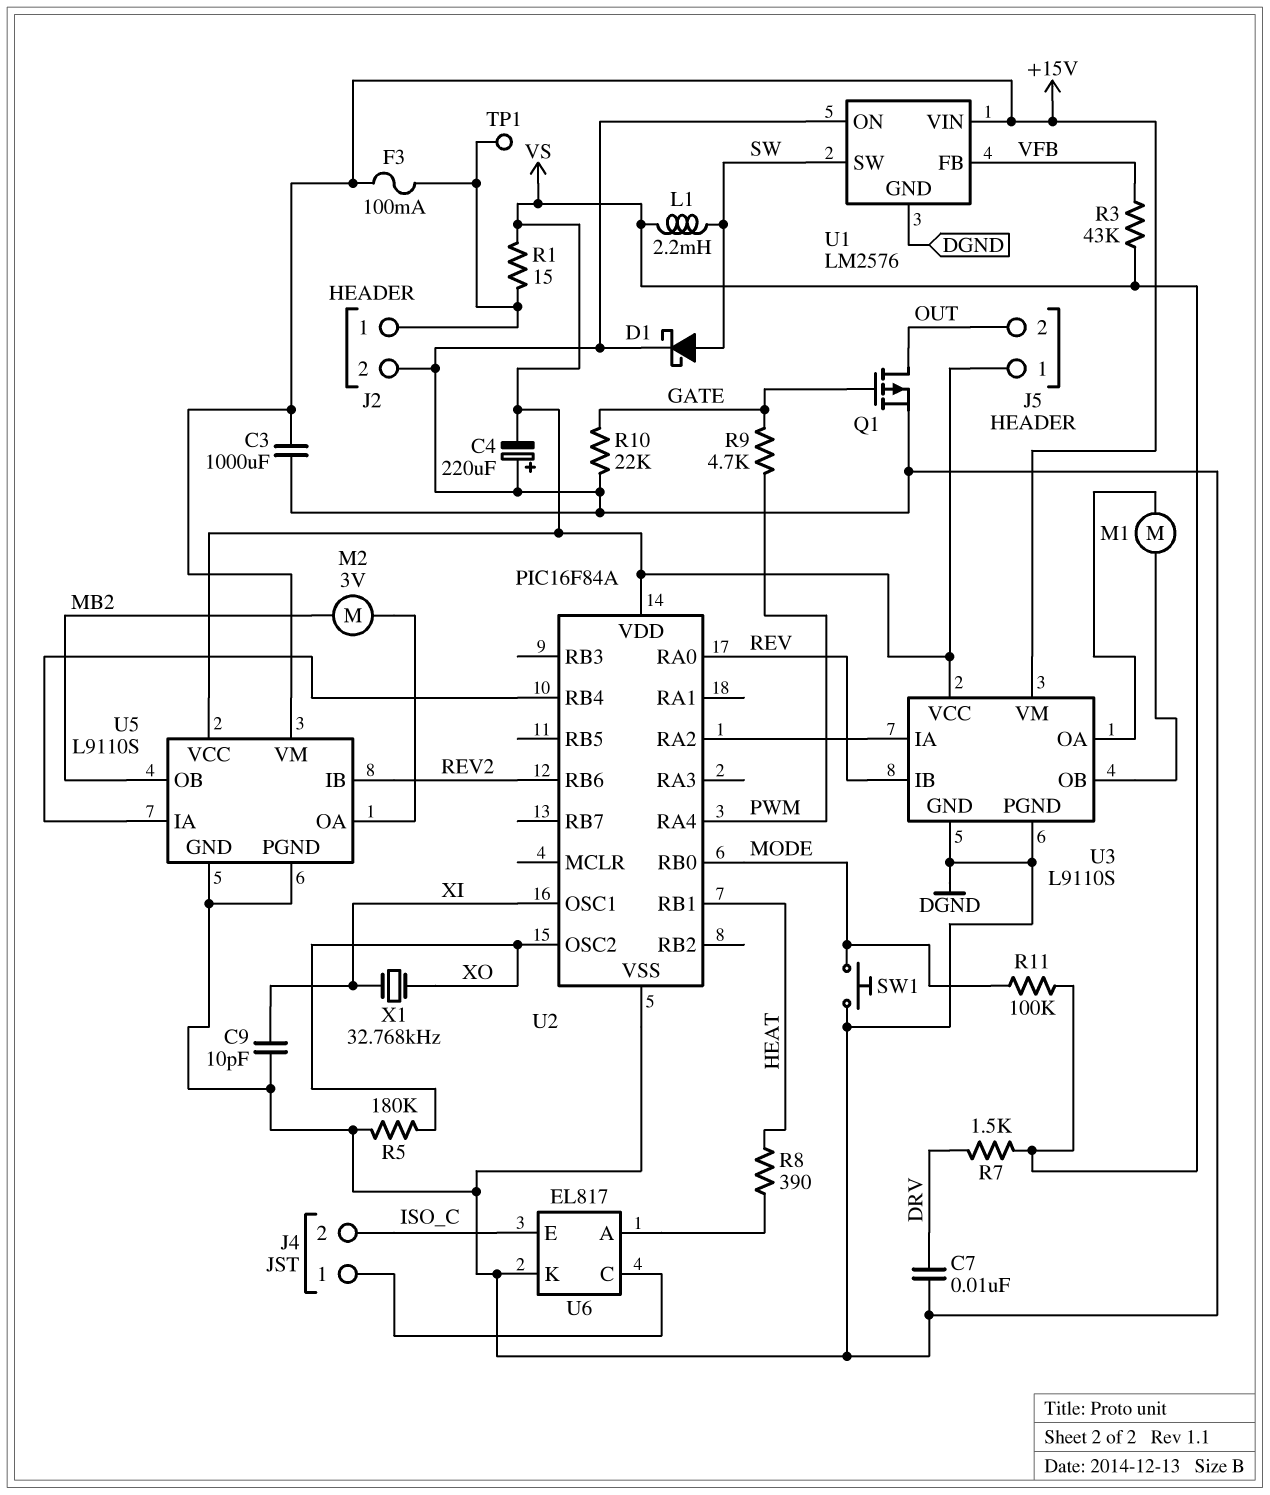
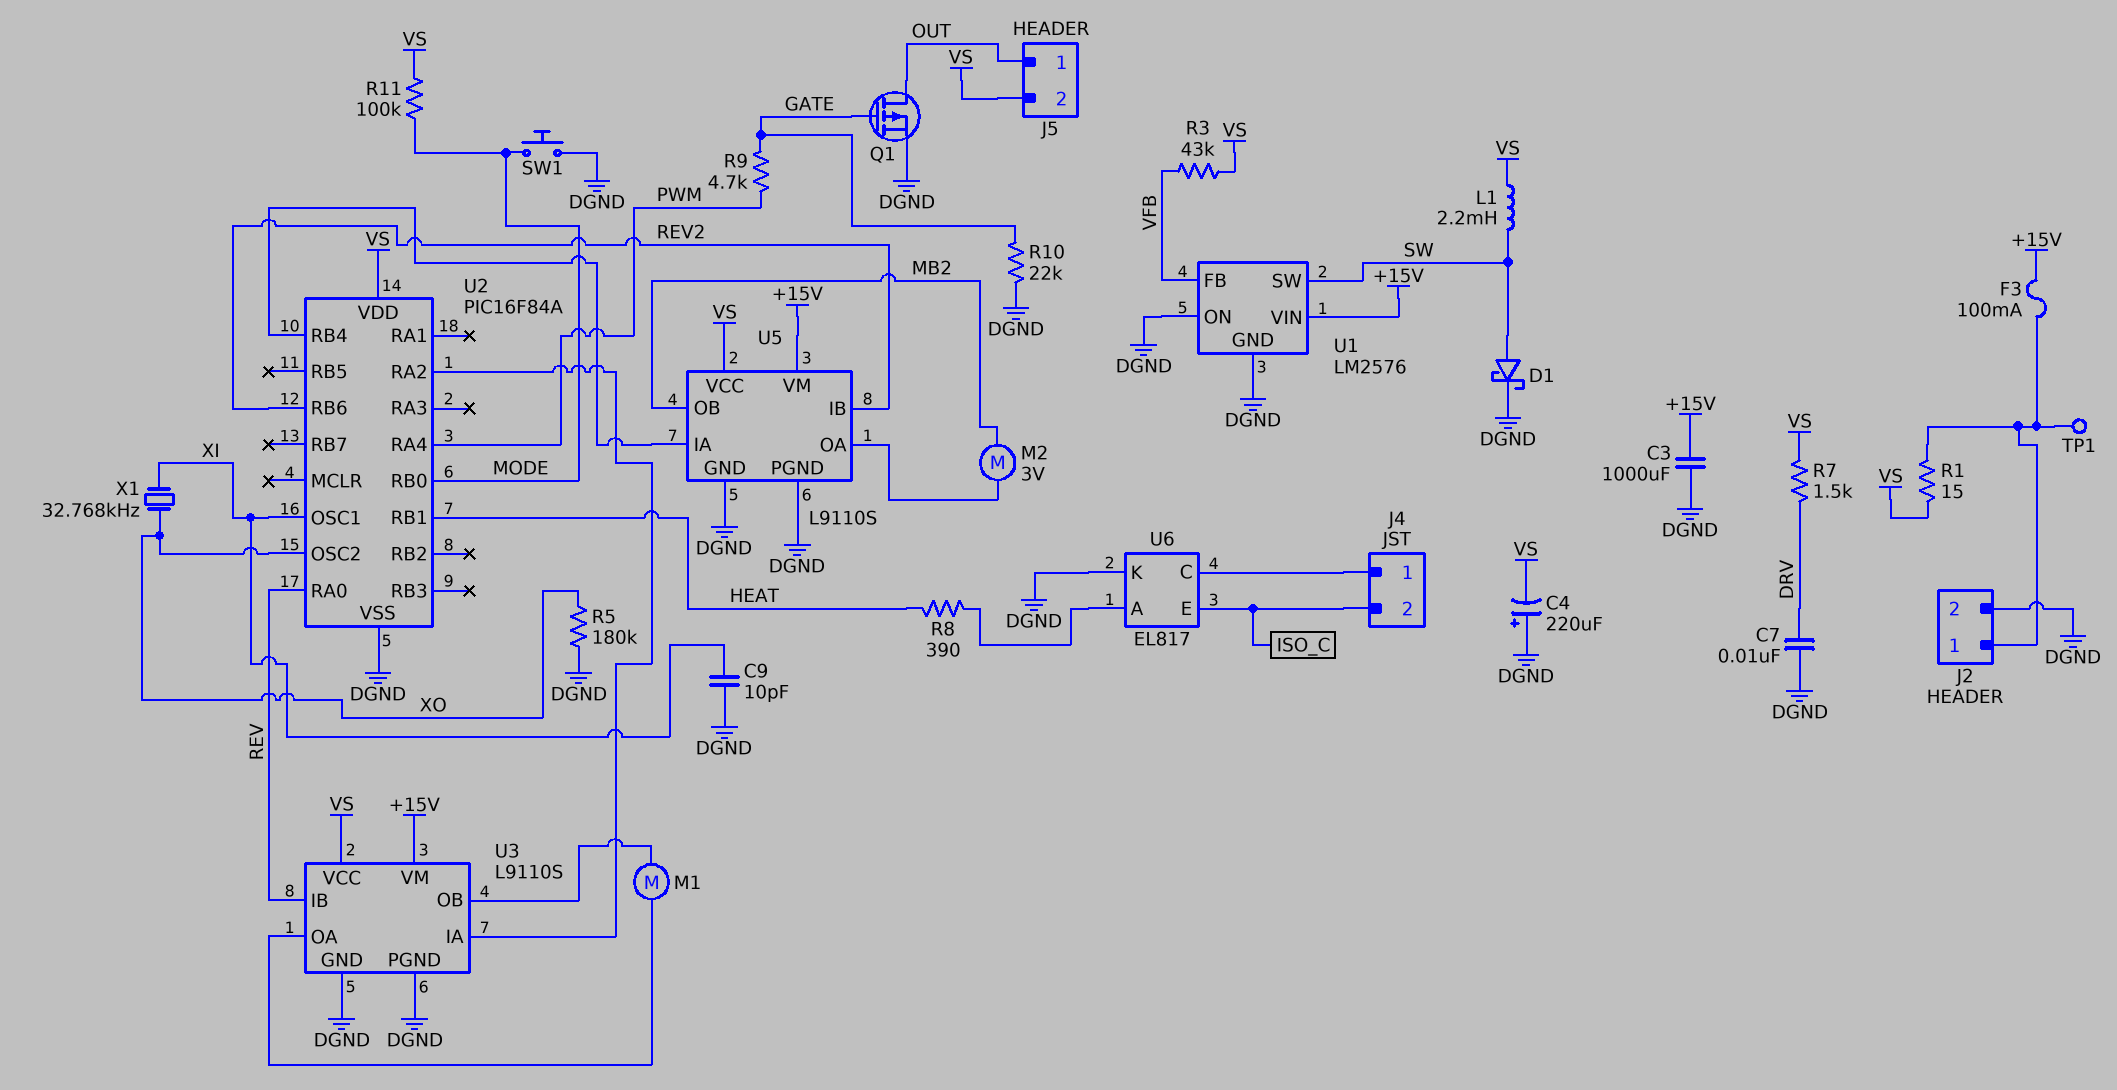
J5 pin 1: VS -> OUT
J5 pin 2: OUT -> VS

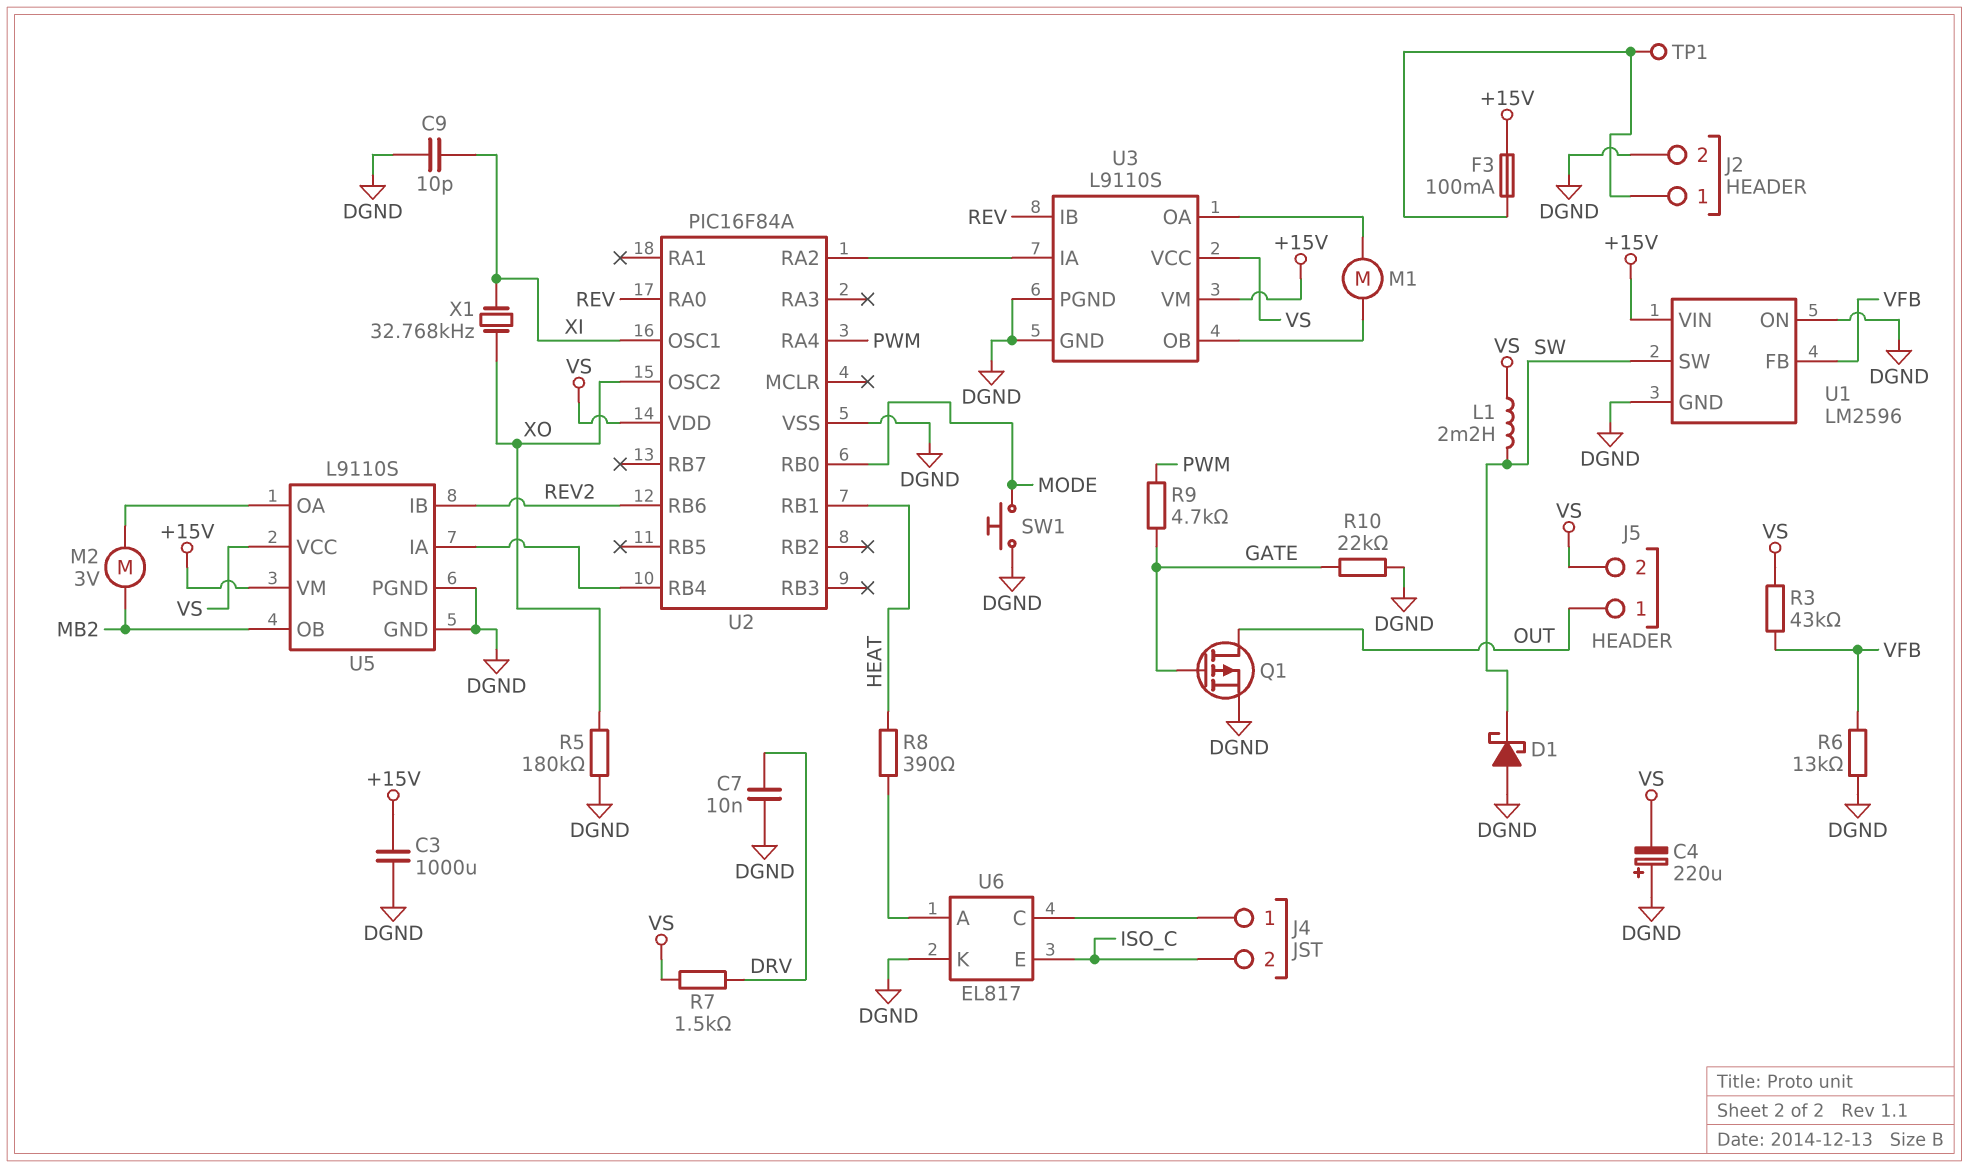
D1: schottky (A SW, K DGND) -> schottky (A DGND, K SW)
R1: 15 (J2/1, VS) -> none
R6: none -> 13k (DGND, VFB)
R11: 100k (MODE, VS) -> none
U1: LM2576 -> LM2596

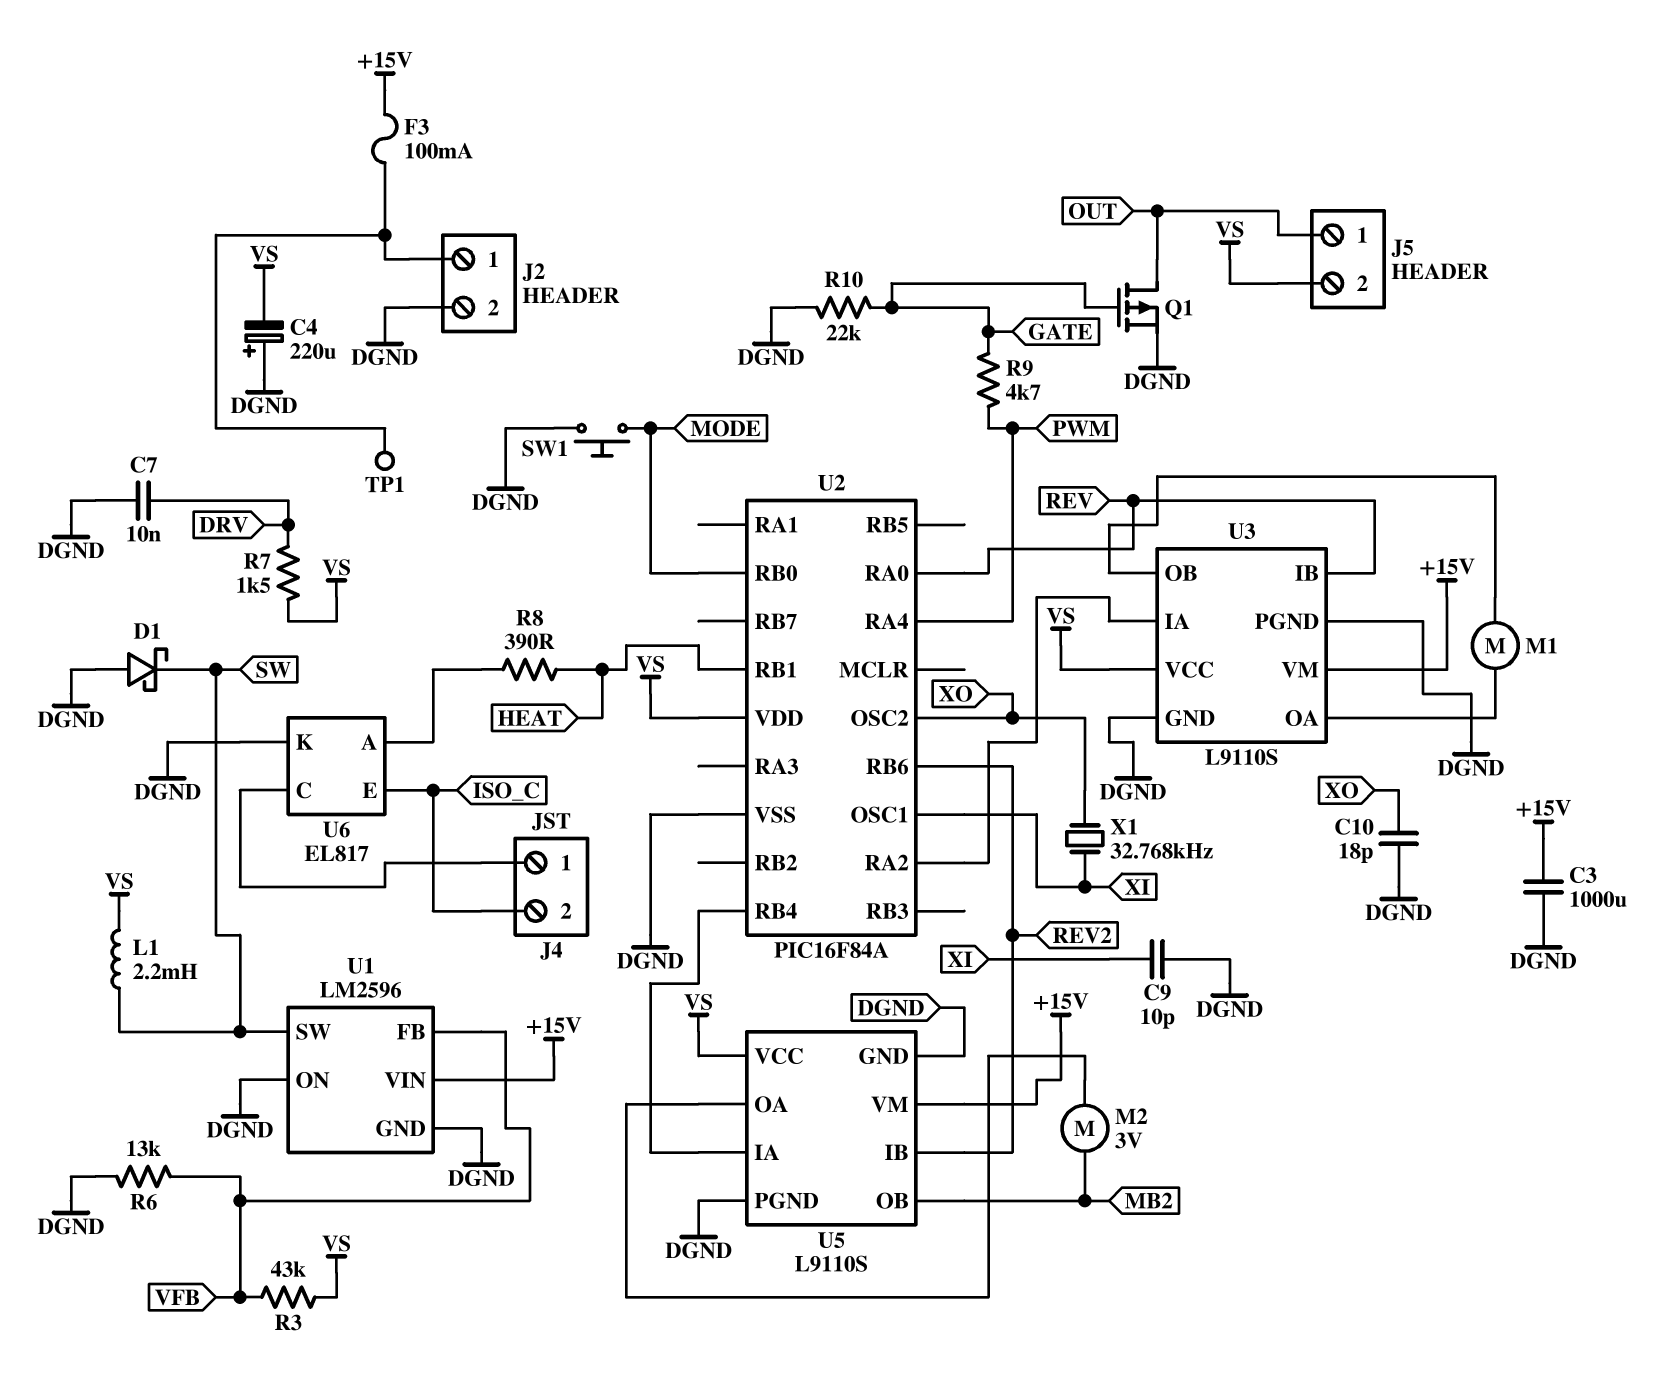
C10: none -> 18pF (DGND, XO)
R5: 180k (DGND, XO) -> none

